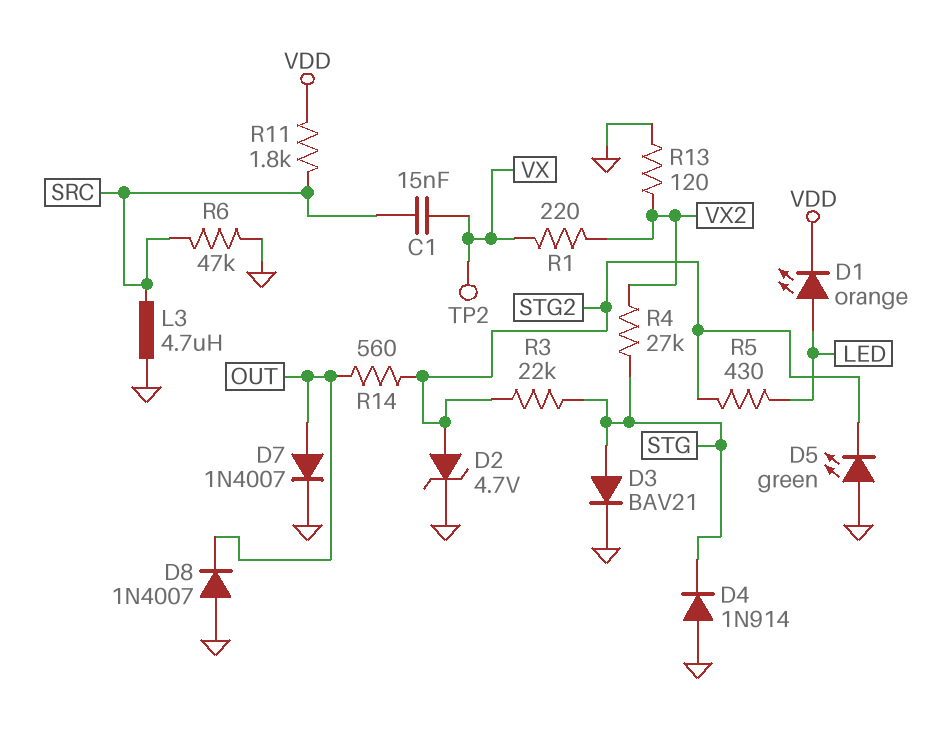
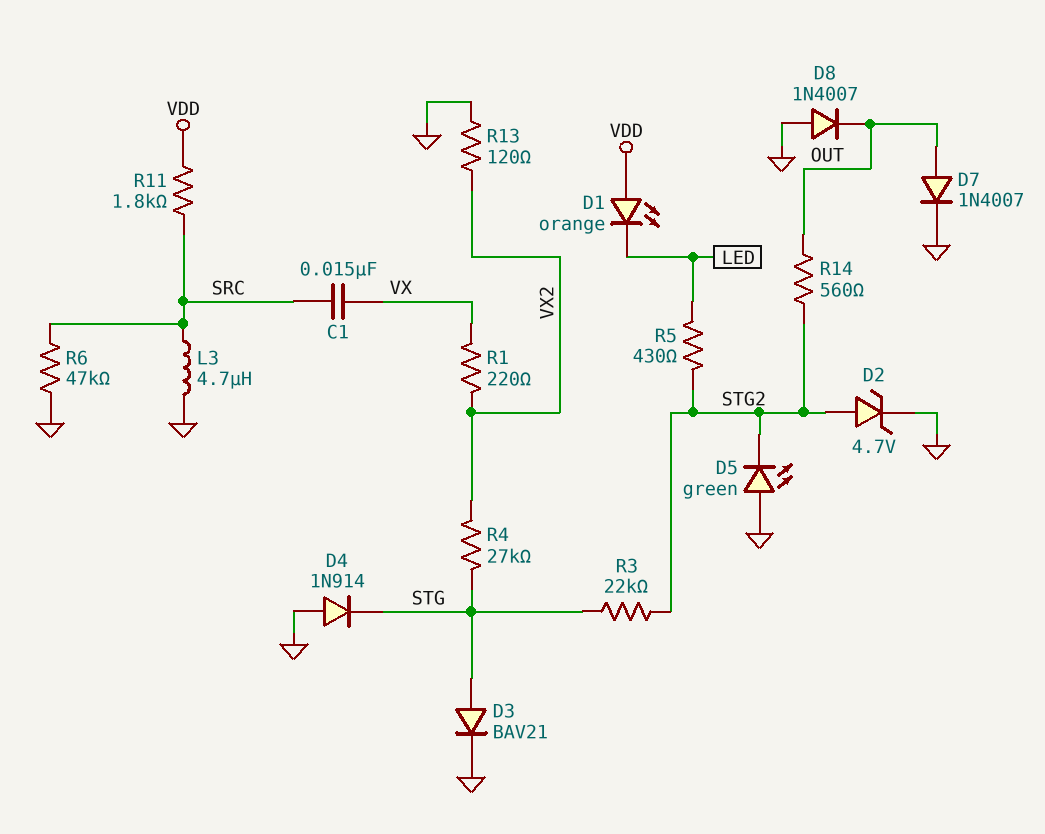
D1: LED orange (A LED, K VDD) -> LED orange (A VDD, K LED)
TP2: test point (VX) -> none

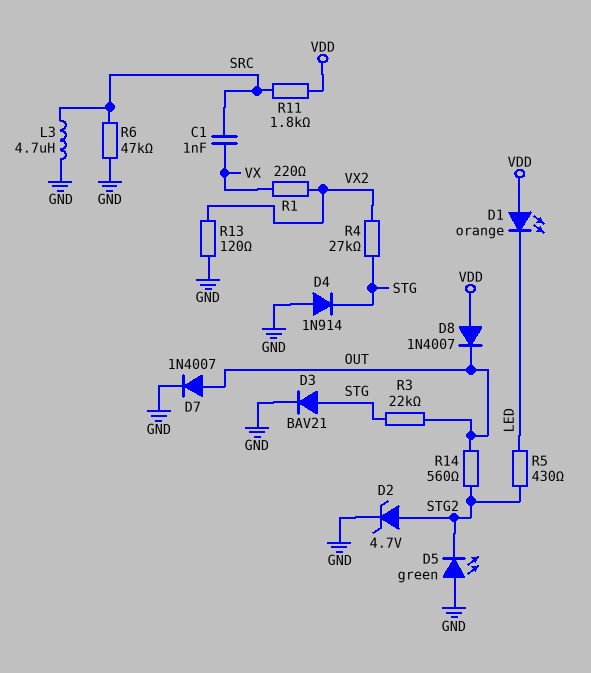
C1: 15nF (SRC, VX) -> 1nF (SRC, VX)
D8: diode 1N4007 (A GND, K OUT) -> diode 1N4007 (A VDD, K OUT)
R3: 22k (STG, STG2) -> 22k (OUT, STG)

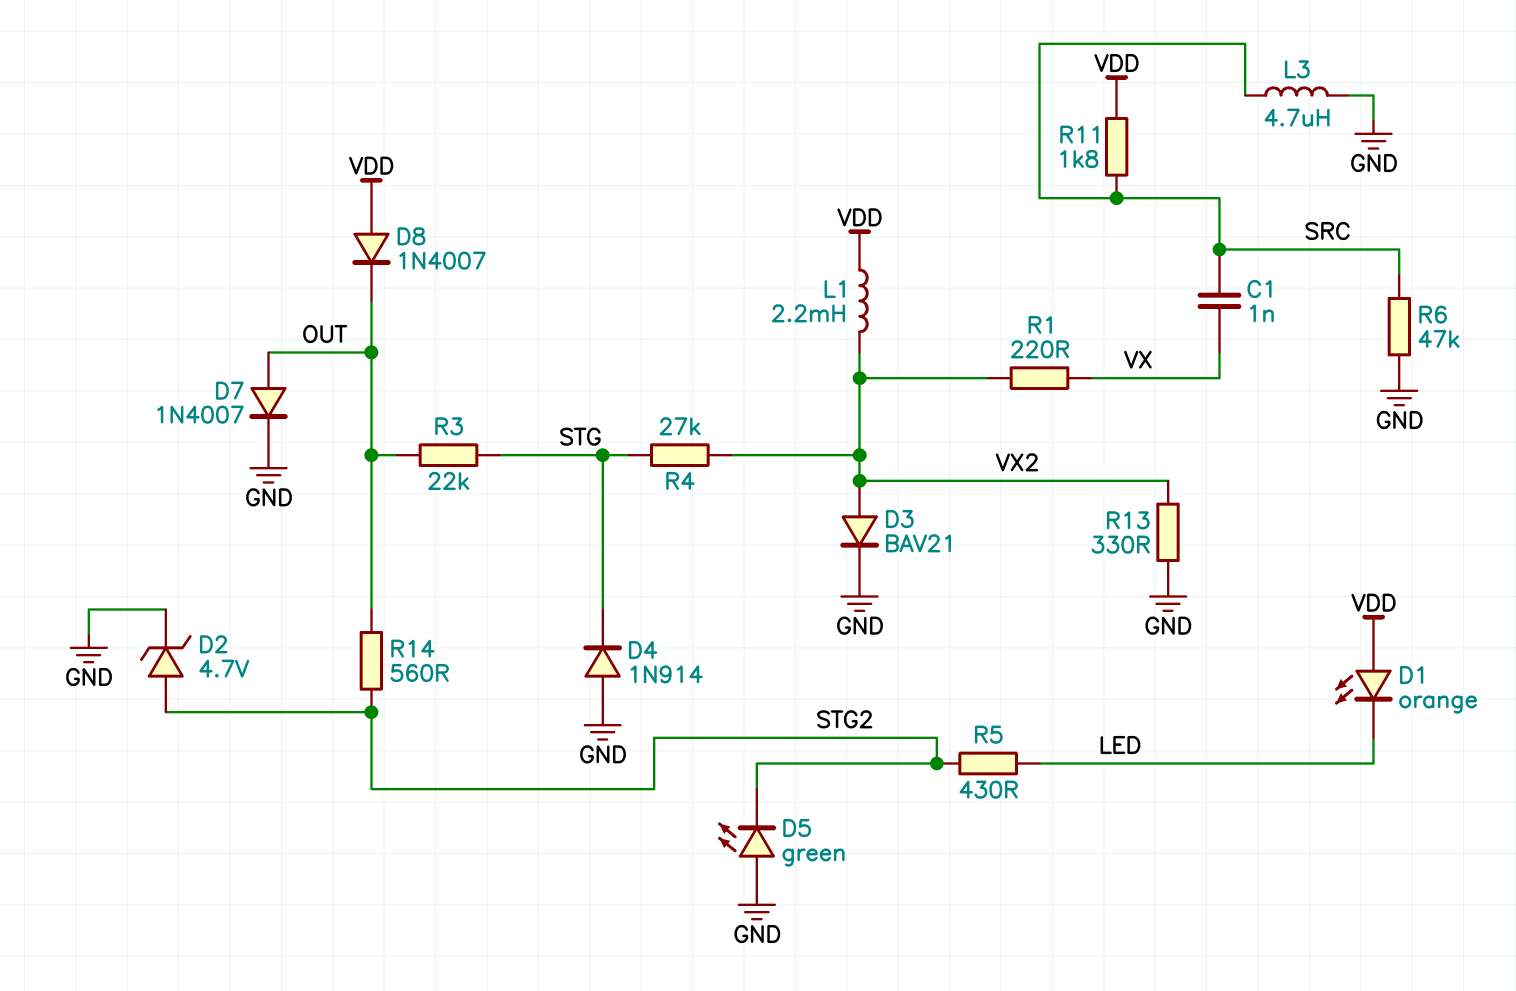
D3: diode BAV21 (A STG, K GND) -> diode BAV21 (A VX2, K GND)
L1: none -> 2.2mH (VDD, VX2)
R13: 120 (GND, VX2) -> 330 (GND, VX2)

